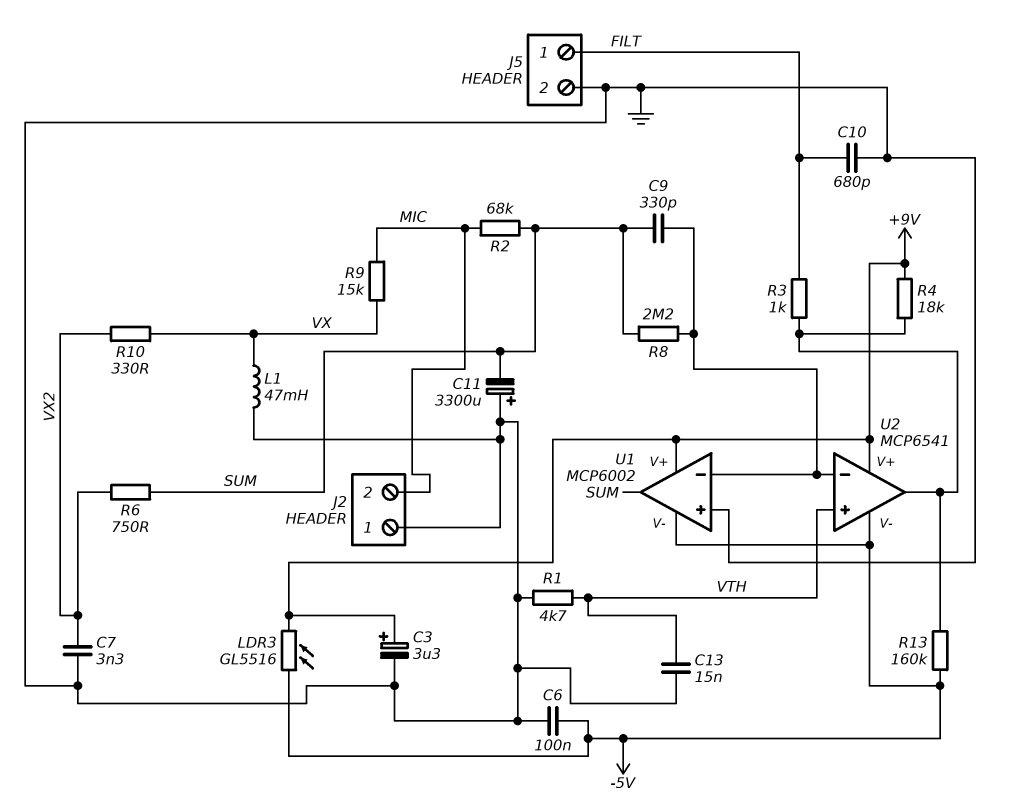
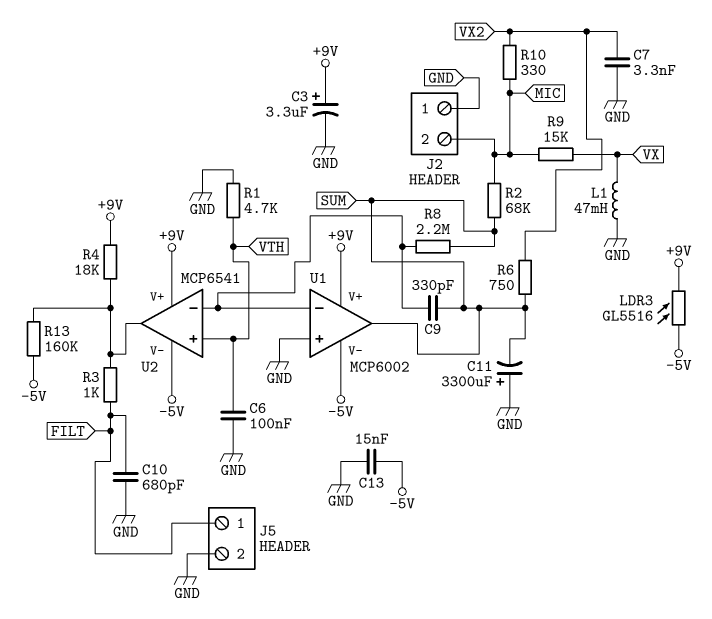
C6: 100nF (-5V, GND) -> 100nF (GND, VTH)
C13: 15nF (GND, VTH) -> 15nF (-5V, GND)
R10: 330 (VX, VX2) -> 330 (MIC, VX2)

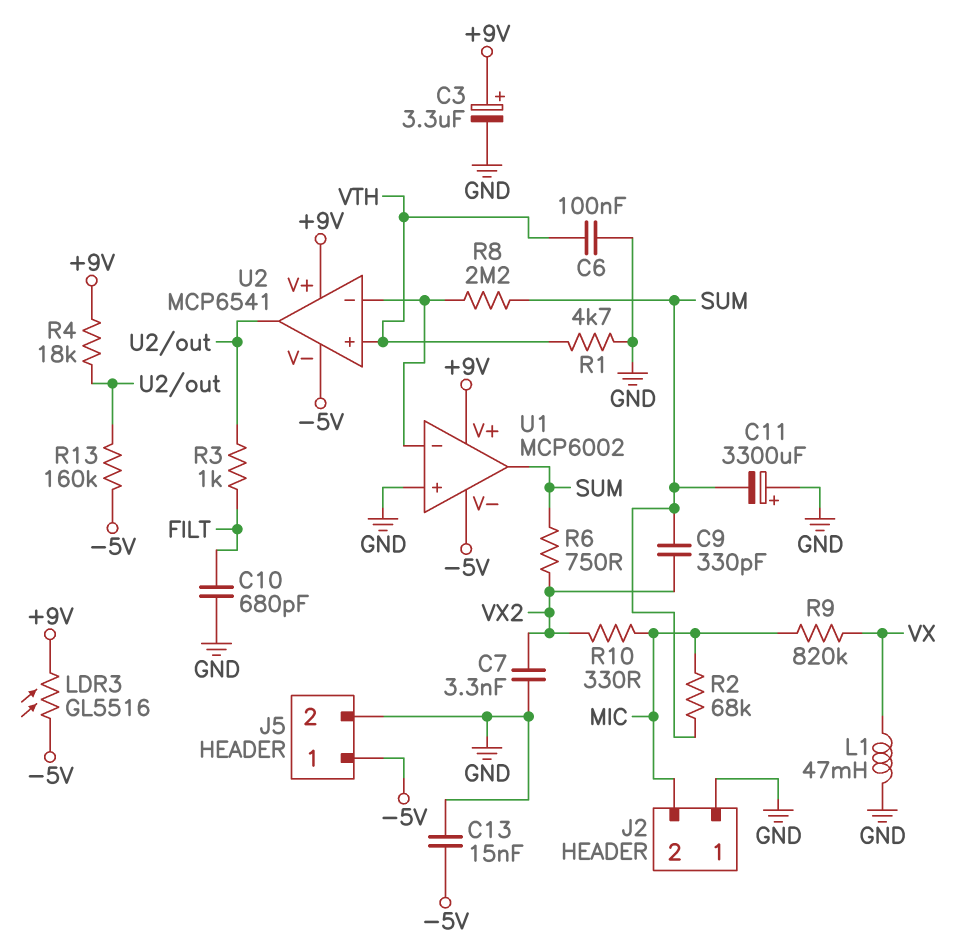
C9: 330pF (SUM, U1/in-) -> 330pF (SUM, VX2)
J5 pin 1: FILT -> -5V
R9: 15k (MIC, VX) -> 820k (MIC, VX)

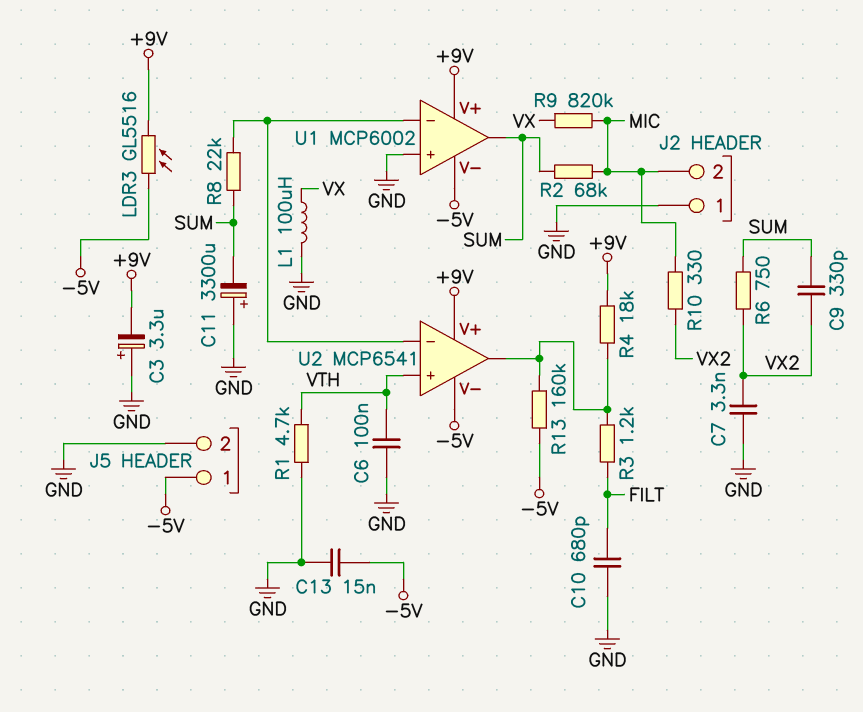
C3: 3.3uF (plus +9V, minus GND) -> 3.3uF (plus GND, minus +9V)
L1: 47mH (GND, VX) -> 100uH (GND, VX)
R3: 1k (FILT, U2/out) -> 1.2k (FILT, U2/out)
R8: 2.2M (SUM, U1/in-) -> 22k (SUM, U1/in-)

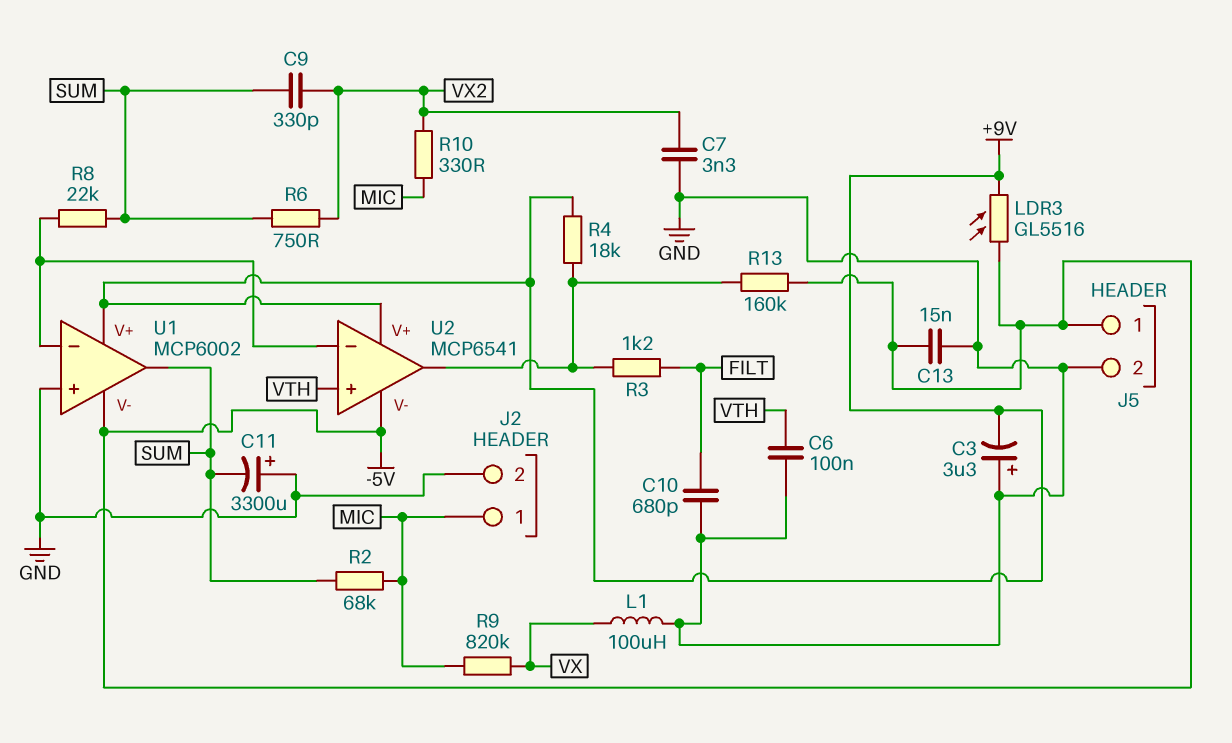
J2 pin 1: GND -> MIC
J2 pin 2: MIC -> GND
R1: 4.7k (GND, VTH) -> none

